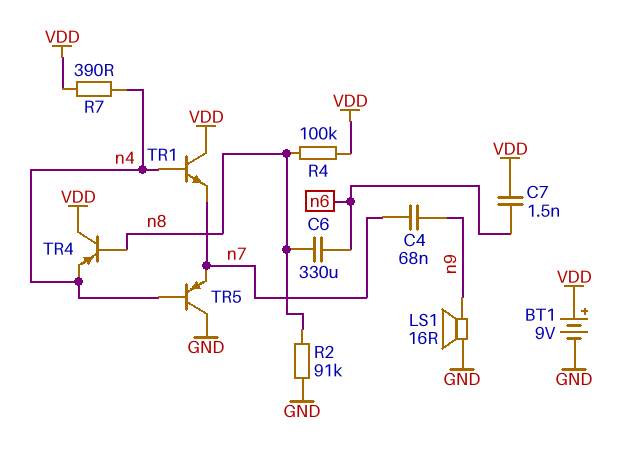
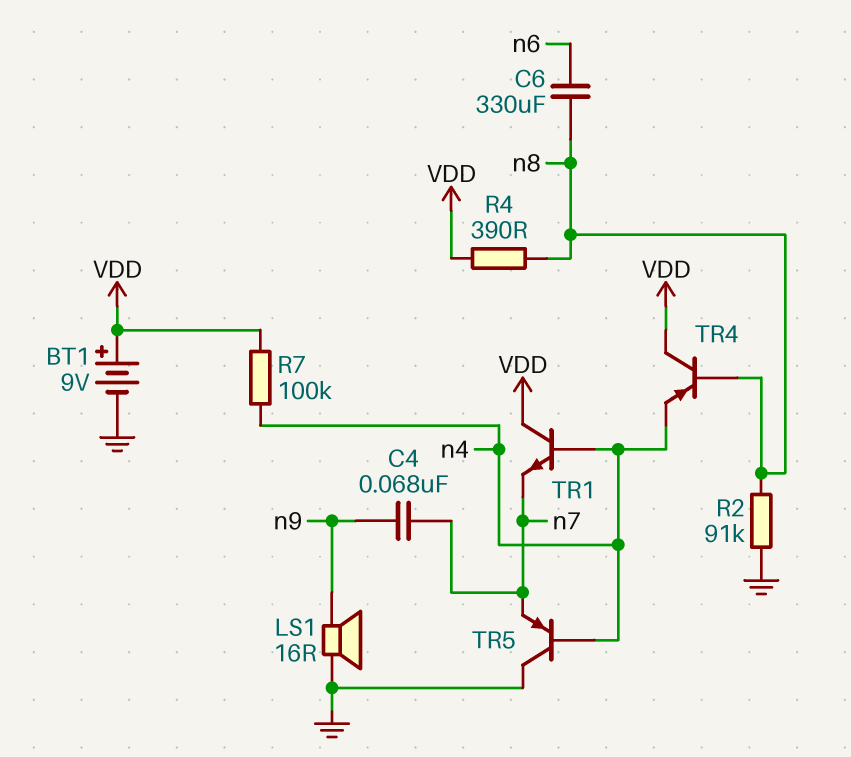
C7: 1.5nF (VDD, n6) -> none
R4: 100k (VDD, n8) -> 390 (VDD, n8)
R7: 390 (VDD, n4) -> 100k (VDD, n4)

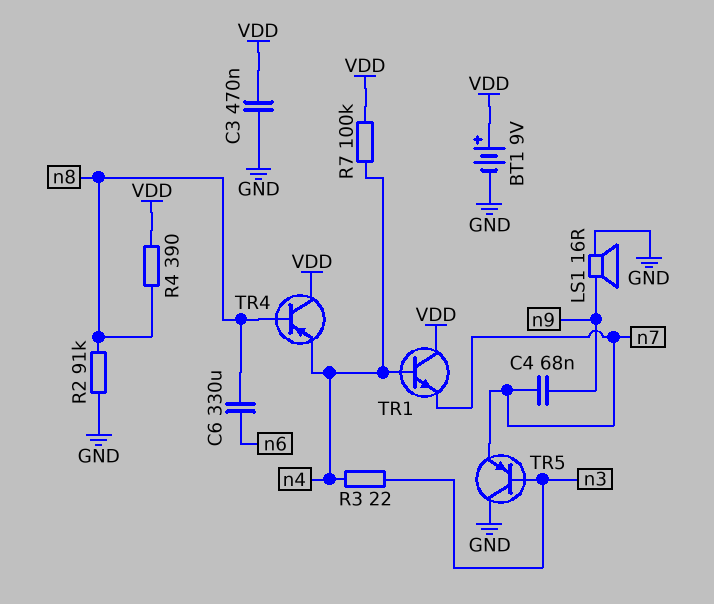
C3: none -> 470nF (GND, VDD)
R3: none -> 22 (n3, n4)
TR5: PNP (B n4, C GND, E n7) -> PNP (B n3, C GND, E n7)

